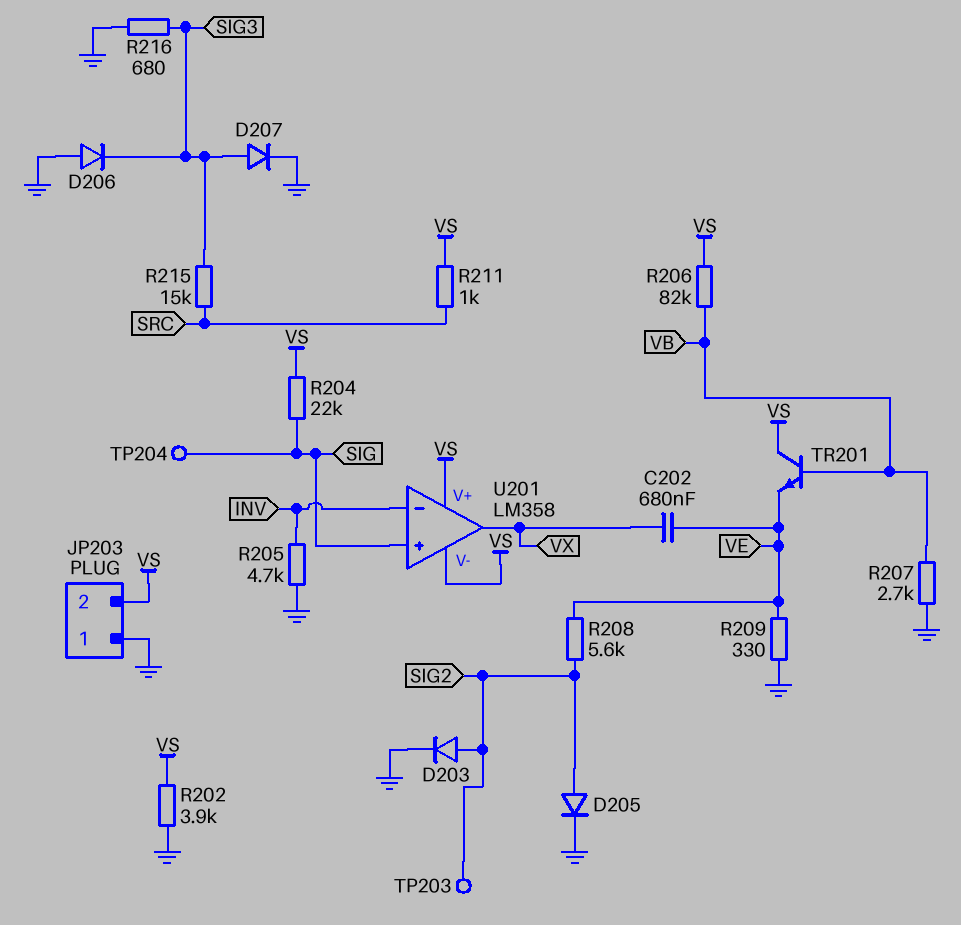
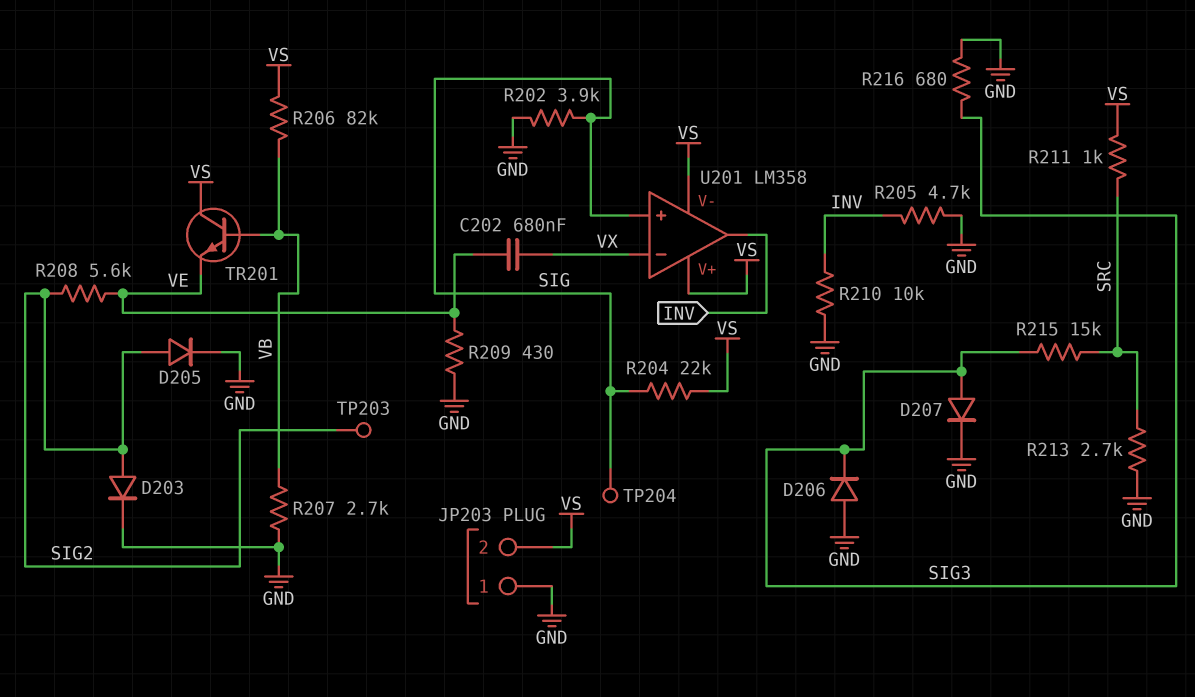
R202: 3.9k (GND, VS) -> 3.9k (GND, SIG)
R209: 330 (GND, VE) -> 430 (GND, VE)
R210: none -> 10k (GND, INV)
R213: none -> 2.7k (GND, SRC)
U201 pin in-: INV -> VX
U201 pin out: VX -> INV

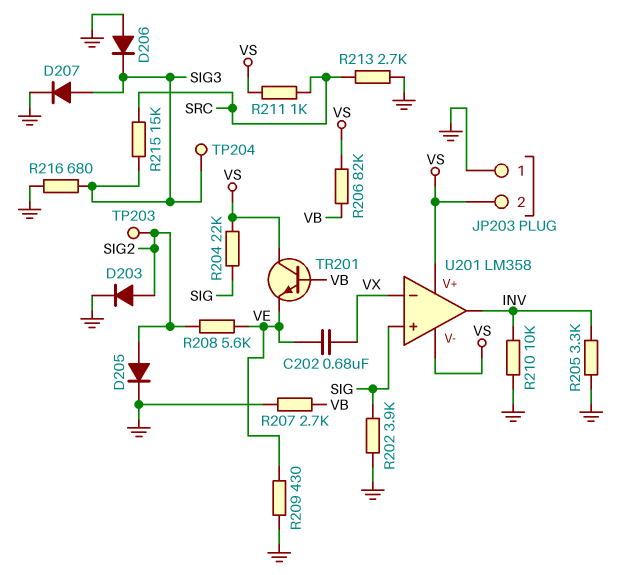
R205: 4.7k (GND, INV) -> 3.3k (GND, INV)
TP204: test point (SIG) -> test point (SIG3)

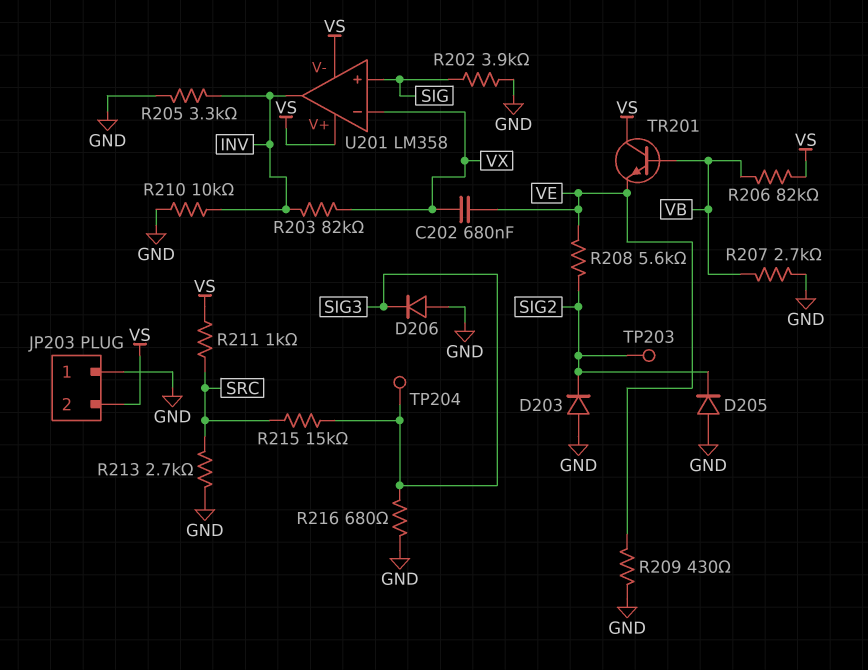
D203: diode (A SIG2, K GND) -> diode (A GND, K SIG2)
D205: diode (A SIG2, K GND) -> diode (A GND, K SIG2)
D207: diode (A SIG3, K GND) -> none
R203: none -> 82k (INV, VX)
R204: 22k (SIG, VS) -> none

